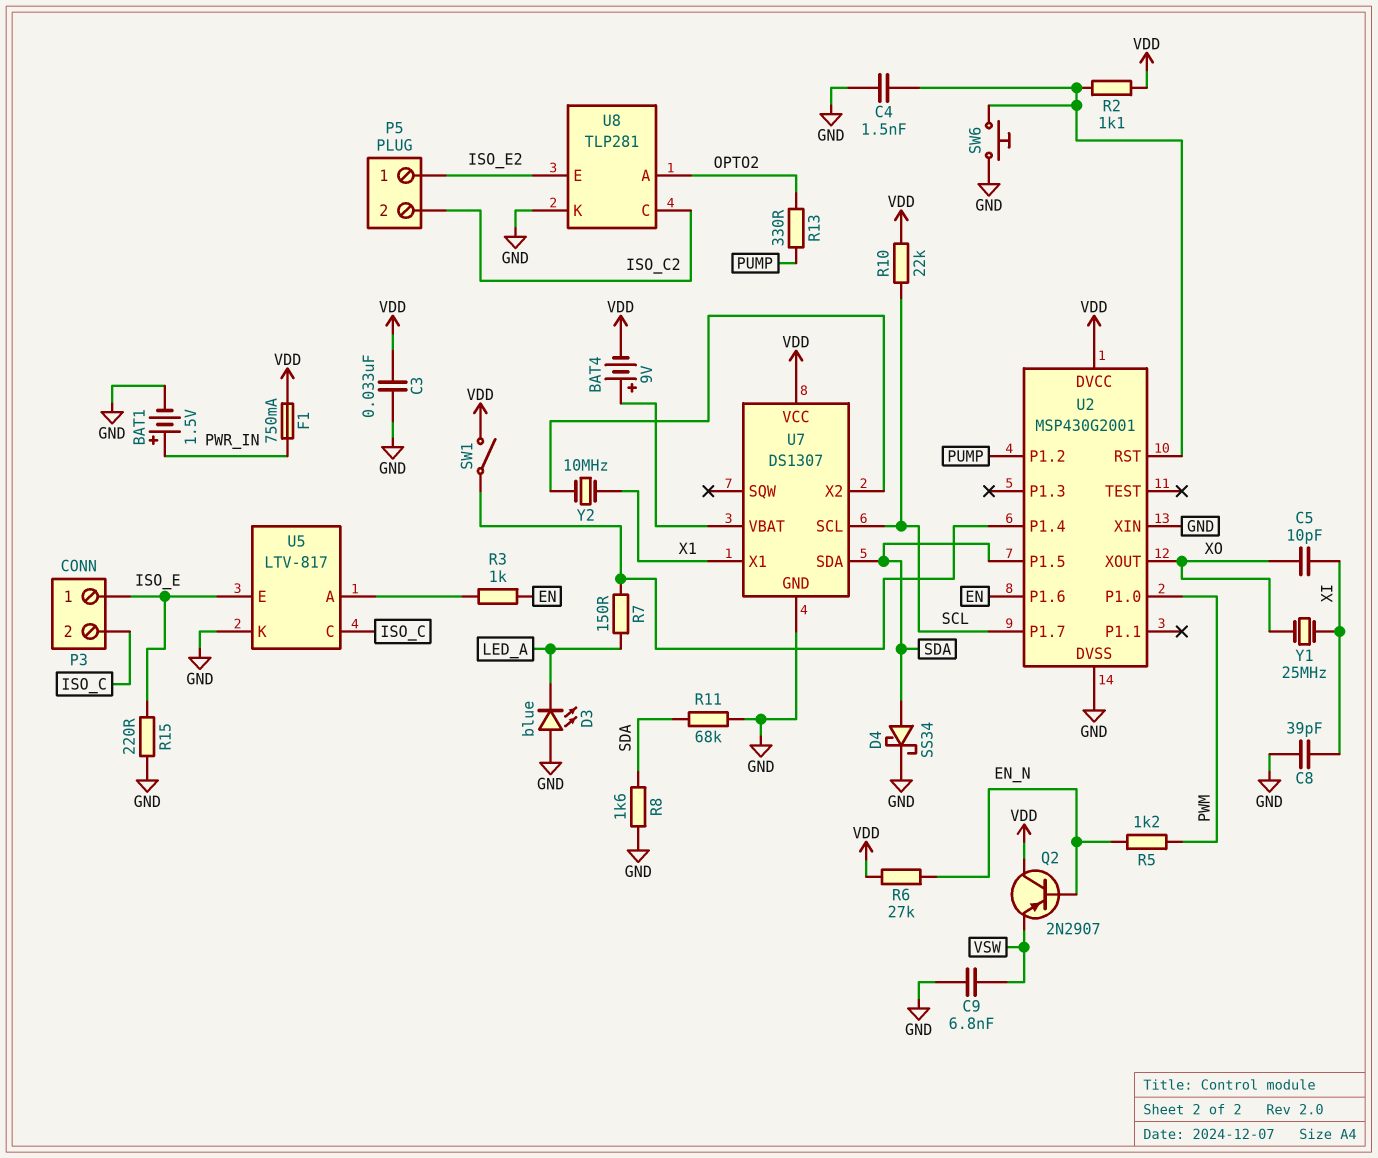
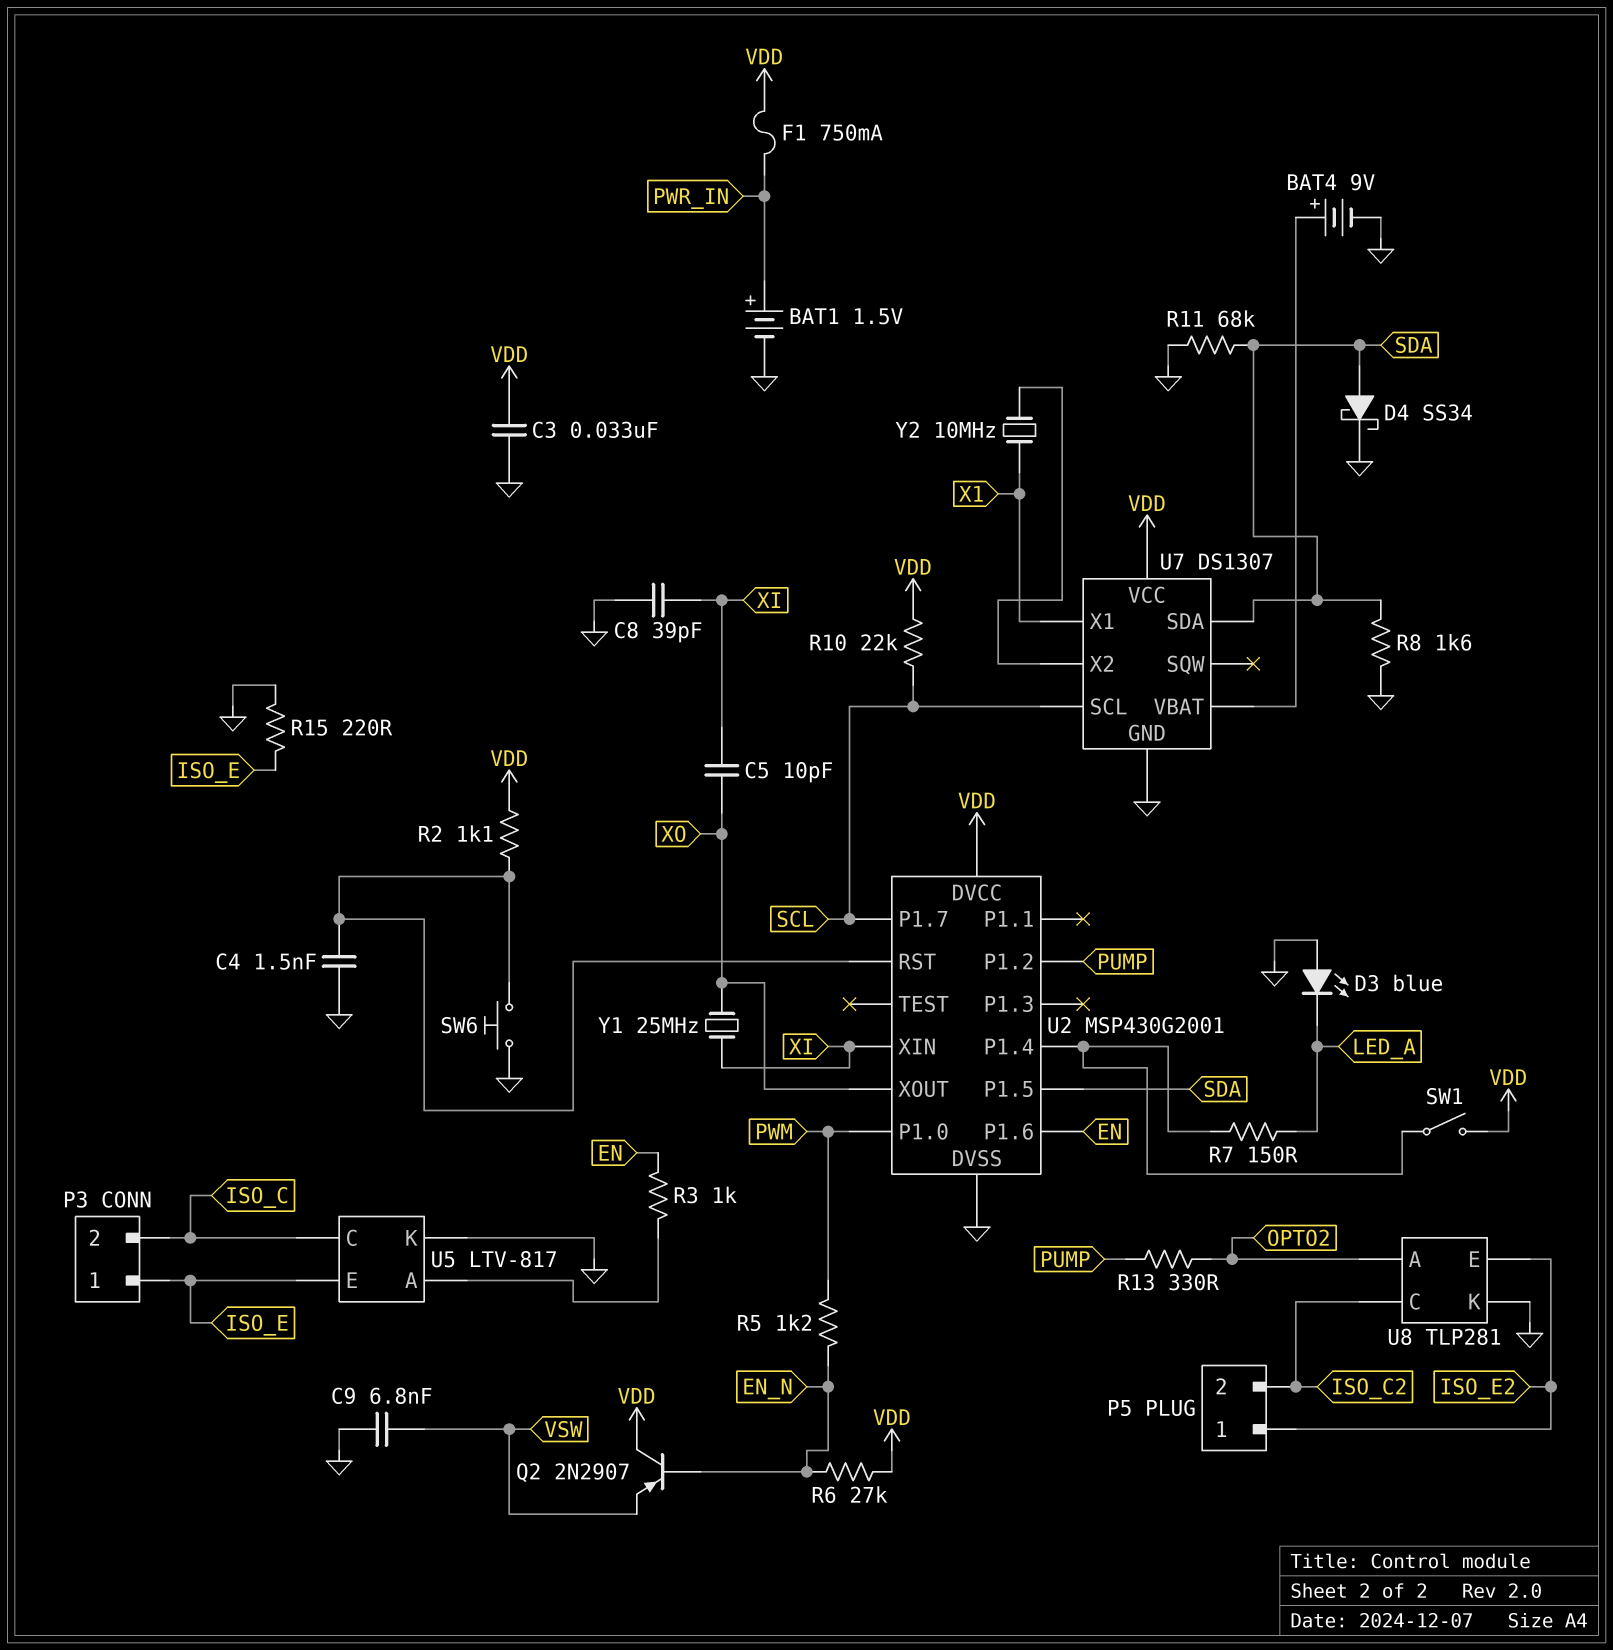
BAT4: 9V (plus U7/VBAT, minus VDD) -> 9V (plus U7/VBAT, minus GND)
U2 pin XIN: GND -> XI

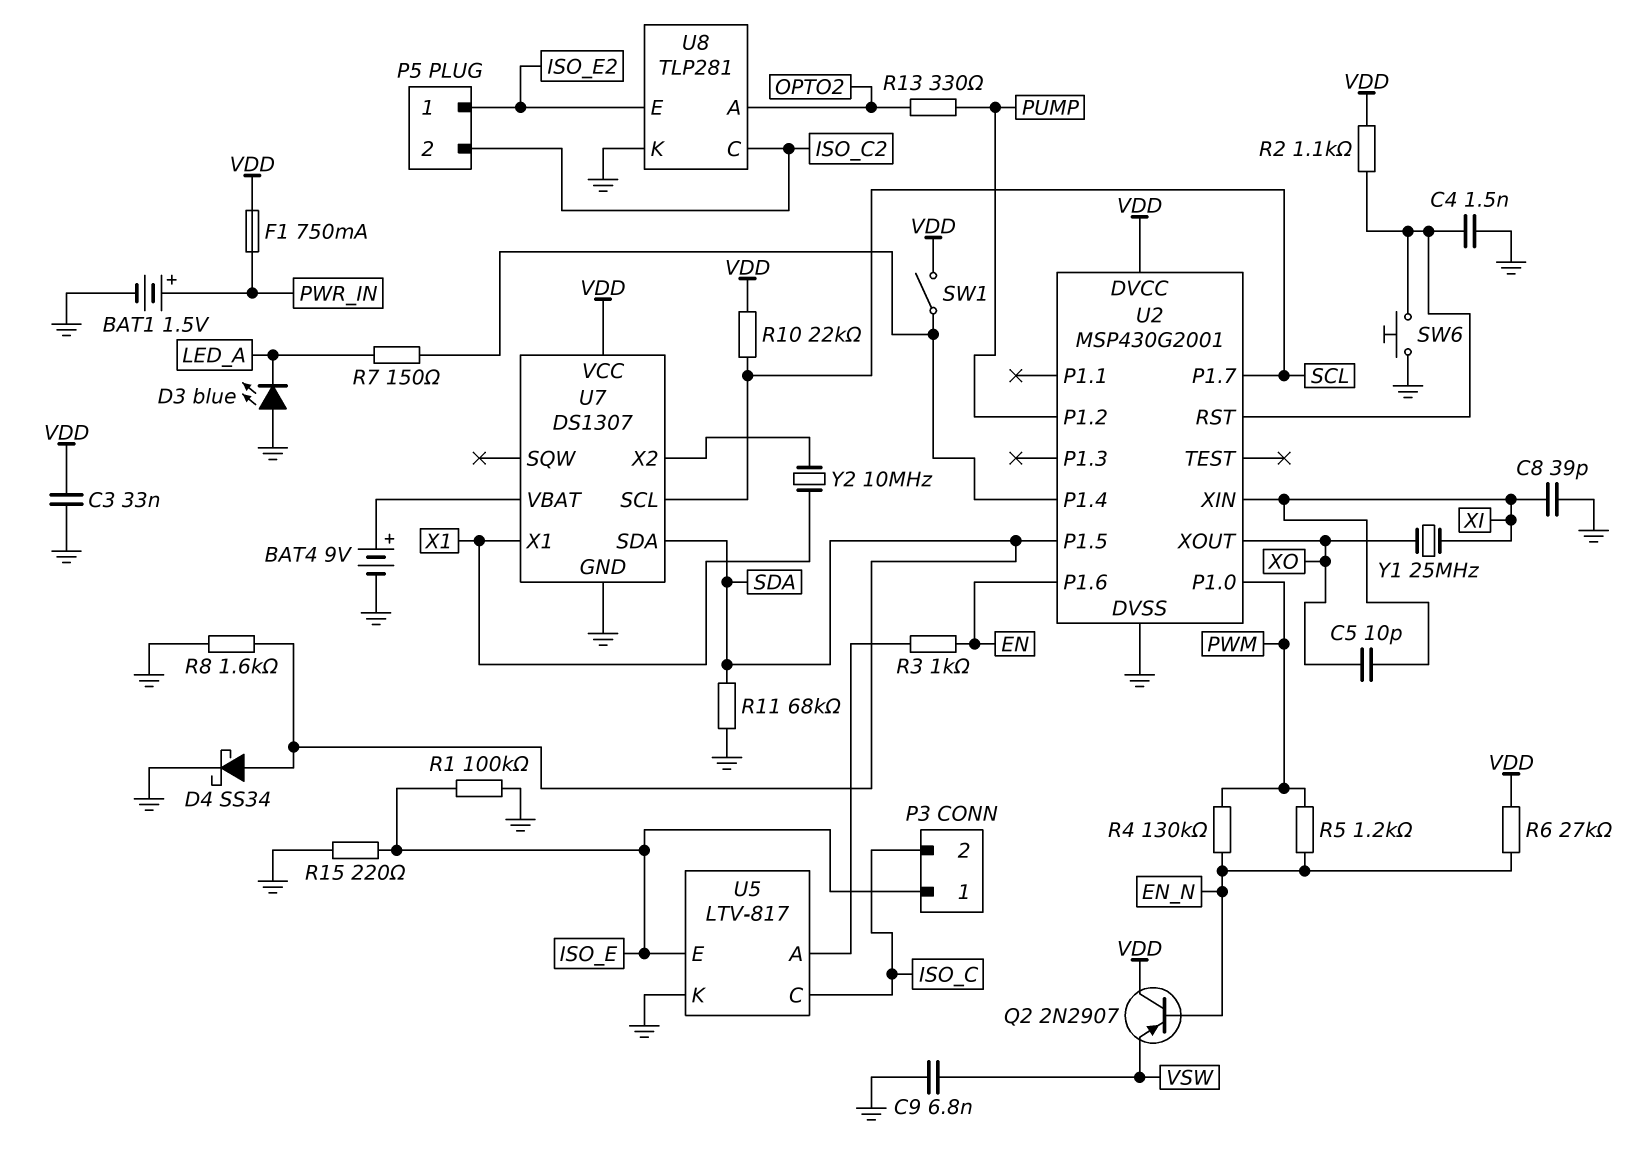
R1: none -> 100k (GND, ISO_E)
R4: none -> 130k (EN_N, PWM)

